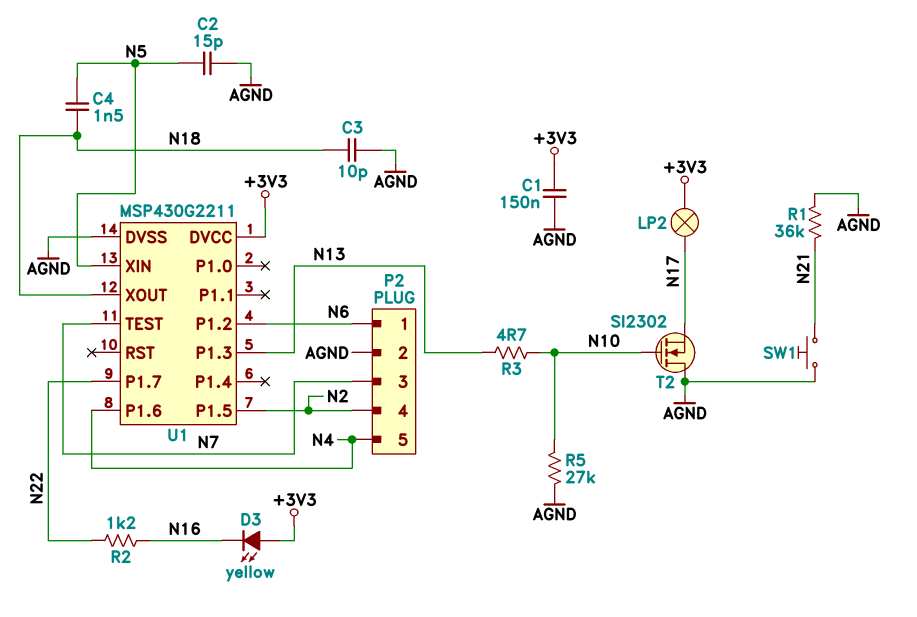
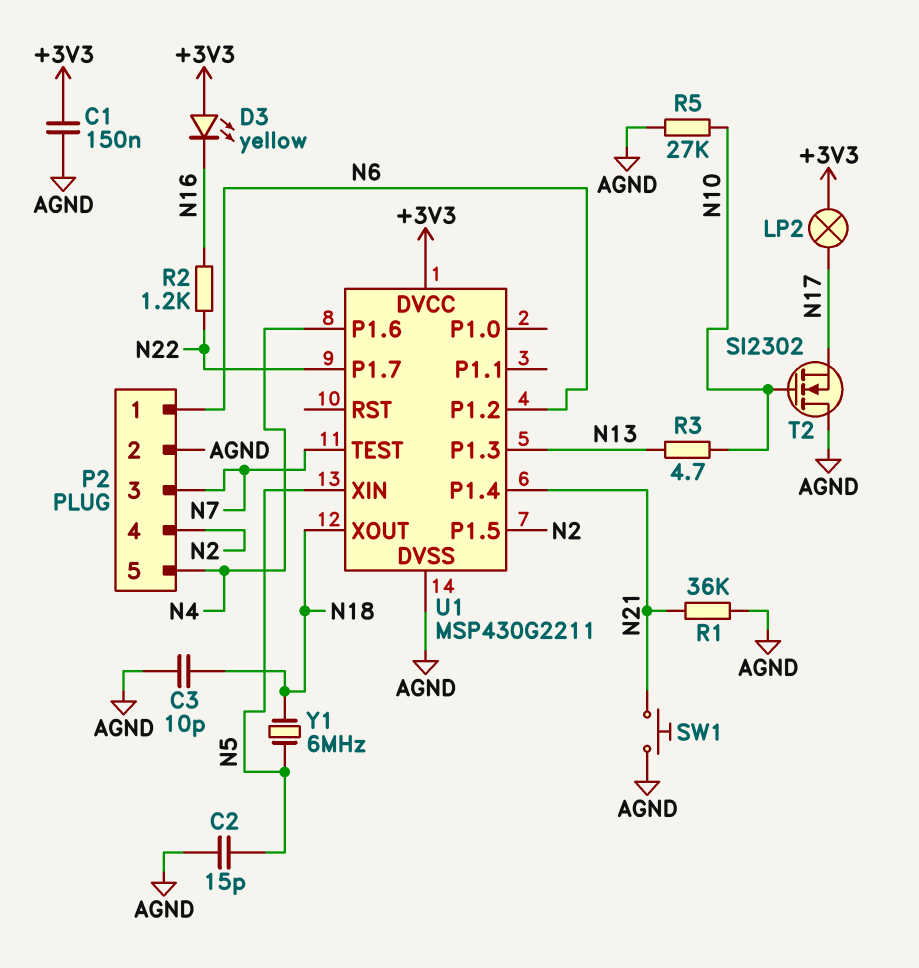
C4: 1.5nF (N5, N18) -> none
U1 pin P1.4: none -> N21
Y1: none -> 6MHz (N5, N18)

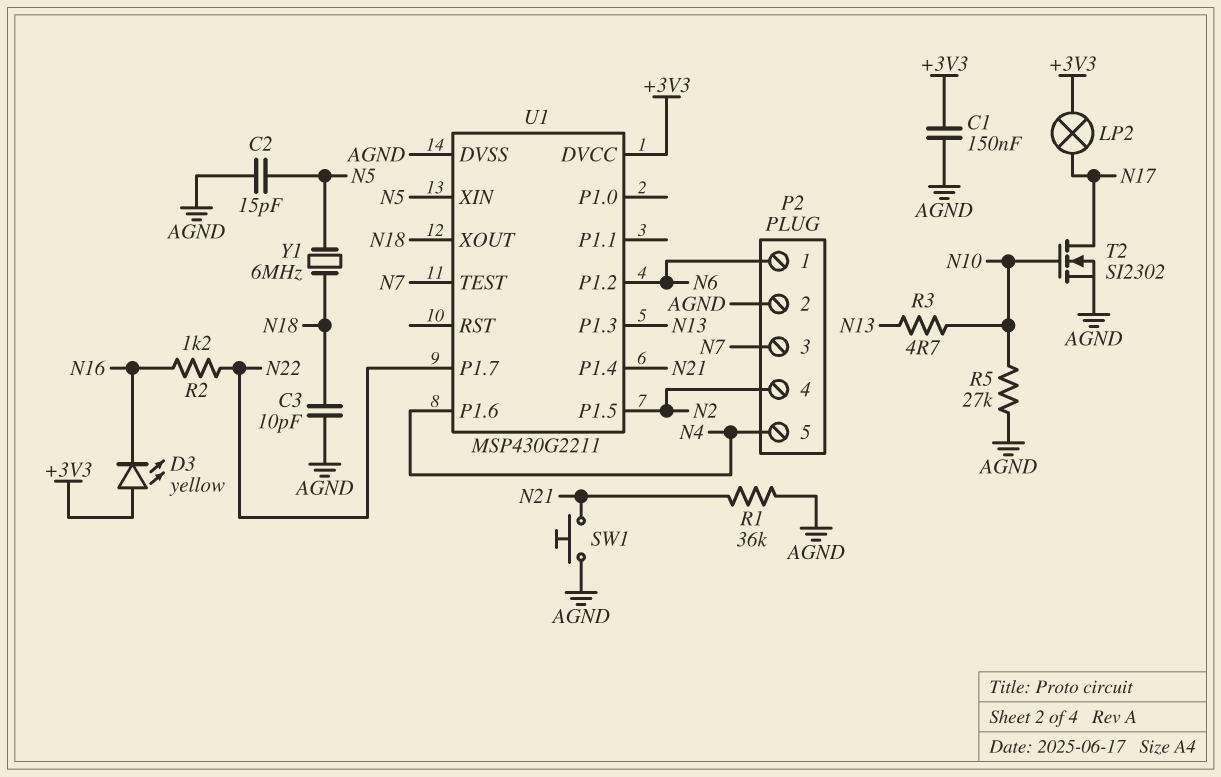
T2: NMOS SI2302 (G N10, D AGND, S N17) -> NMOS SI2302 (G N10, D N17, S AGND)

